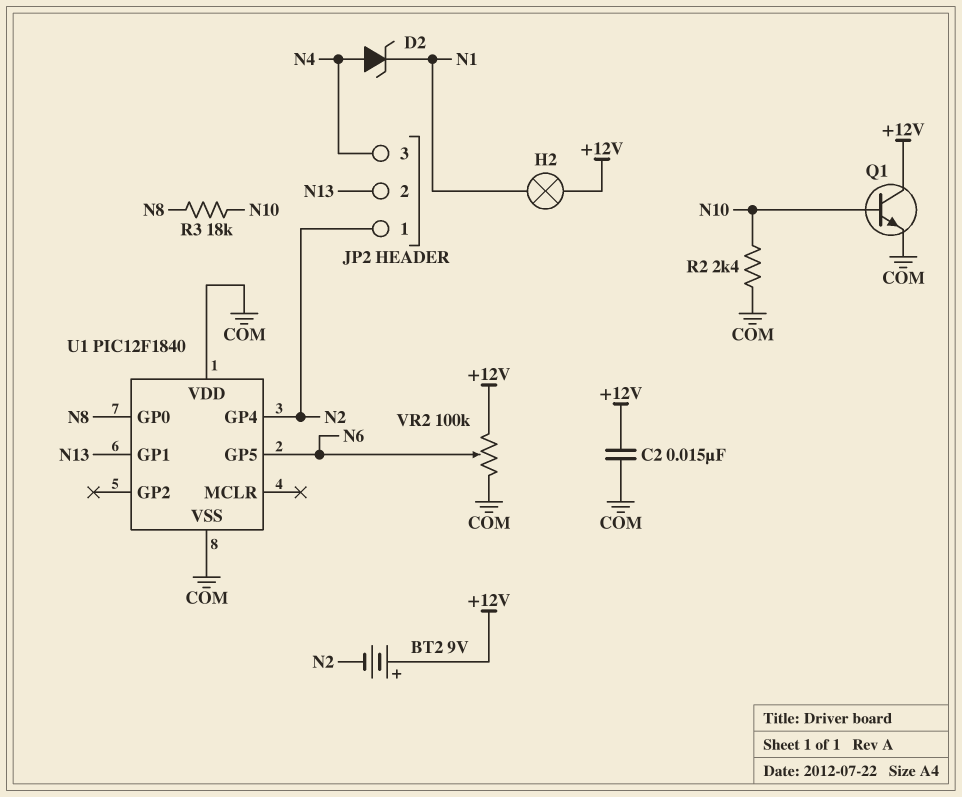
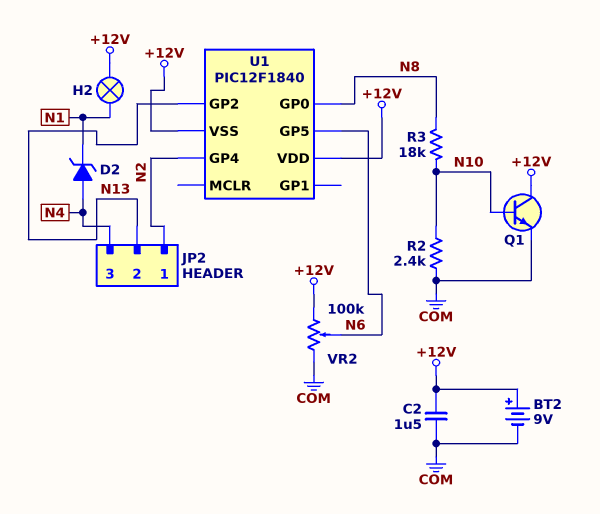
BT2: 9V (plus +12V, minus N2) -> 9V (plus +12V, minus COM)
C2: 15nF (+12V, COM) -> 1.5uF (+12V, COM)
U1 pin GP1: N13 -> none
U1 pin GP2: none -> N13
U1 pin VDD: COM -> +12V
U1 pin VSS: COM -> +12V

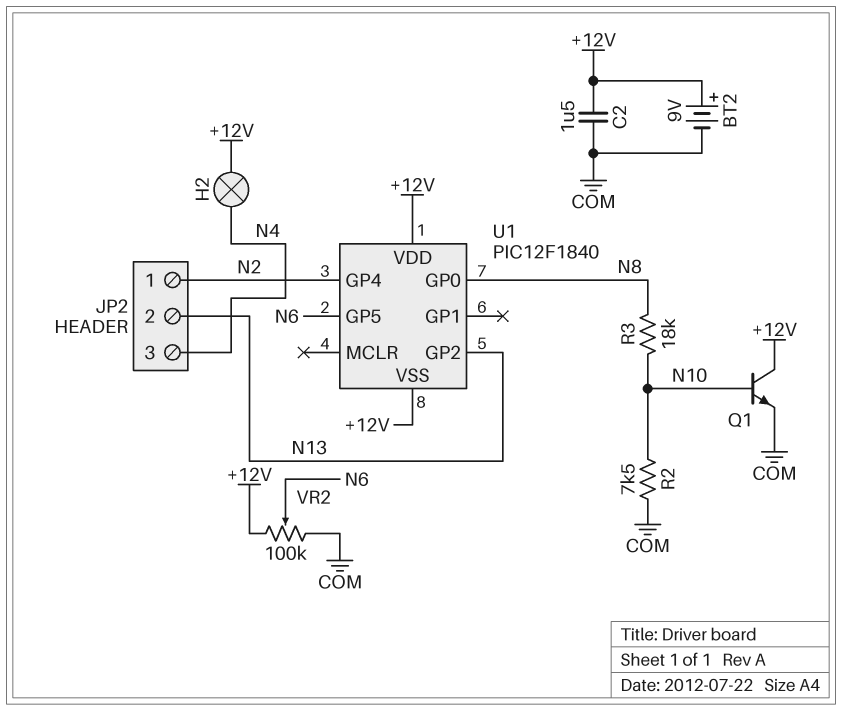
D2: zener (A N4, K N1) -> none
H2: lamp (+12V, N1) -> lamp (+12V, N4)
R2: 2.4k (COM, N10) -> 7.5k (COM, N10)

